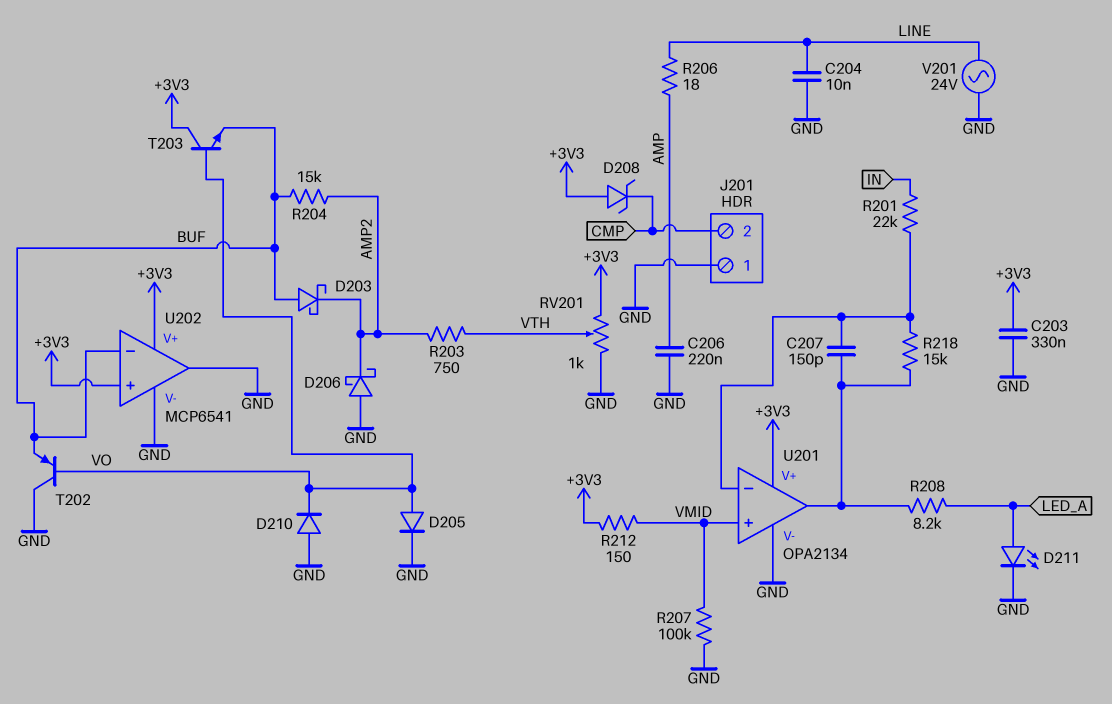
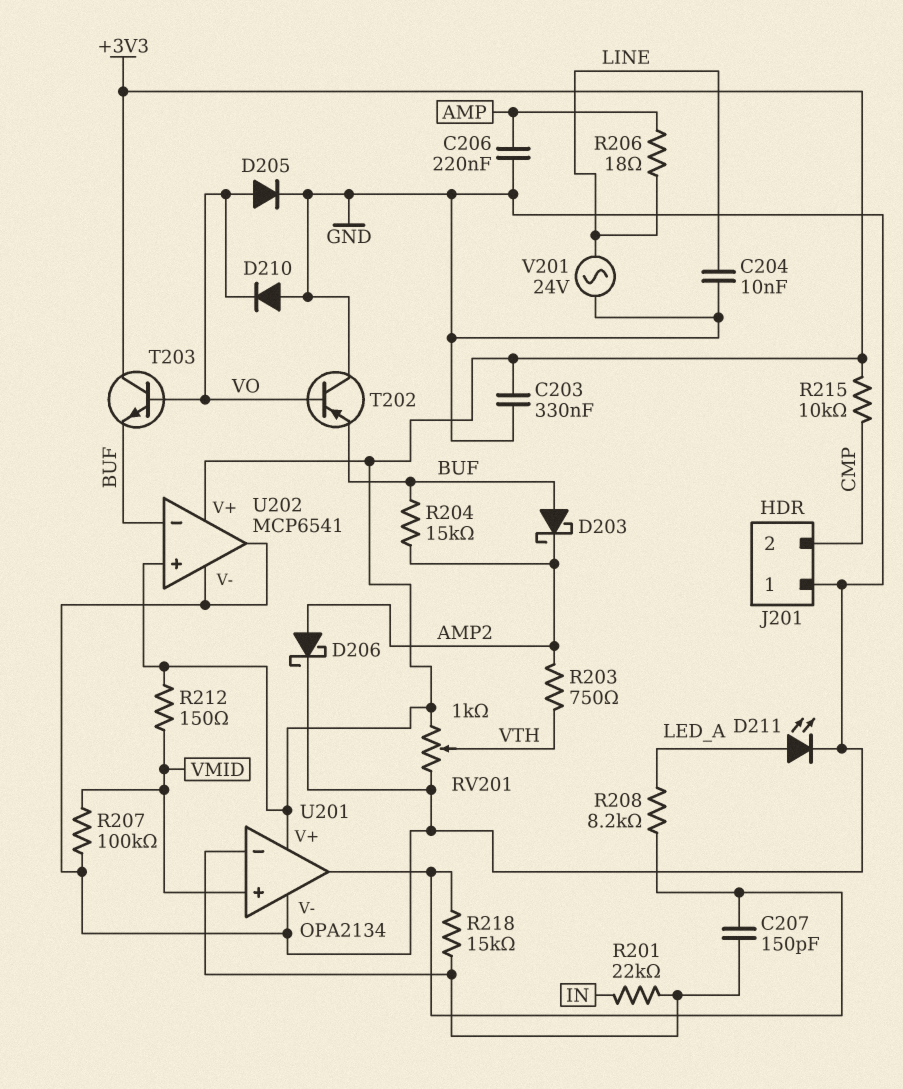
D206: schottky (A GND, K AMP2) -> schottky (A AMP2, K GND)
D208: zener (A +3V3, K CMP) -> none
R215: none -> 10k (+3V3, CMP)

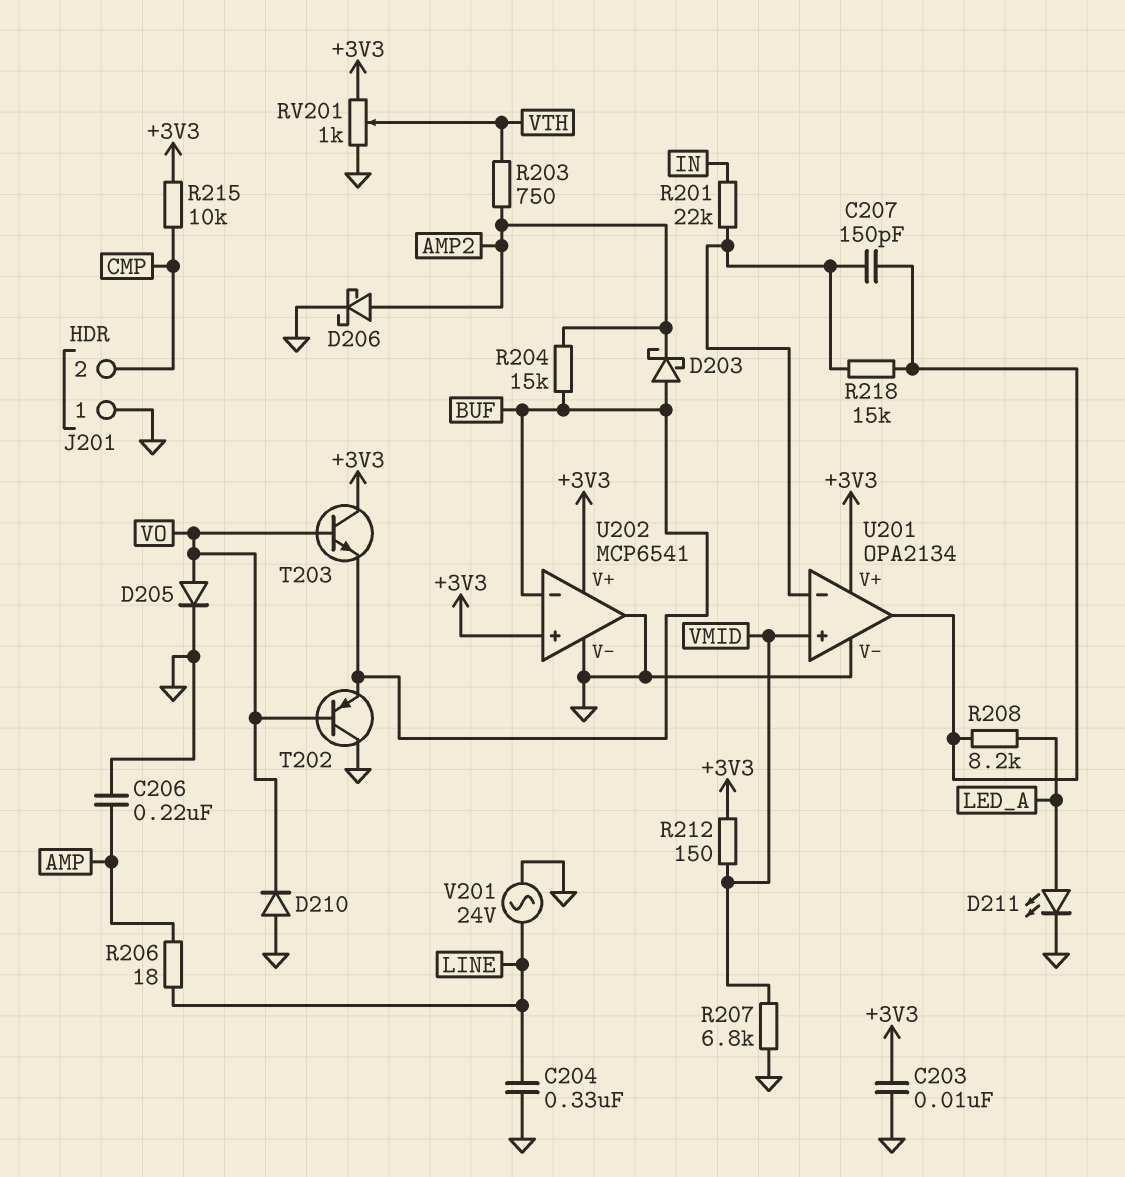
C203: 330nF (+3V3, GND) -> 10nF (+3V3, GND)
C204: 10nF (GND, LINE) -> 330nF (GND, LINE)
R207: 100k (GND, VMID) -> 6.8k (GND, VMID)

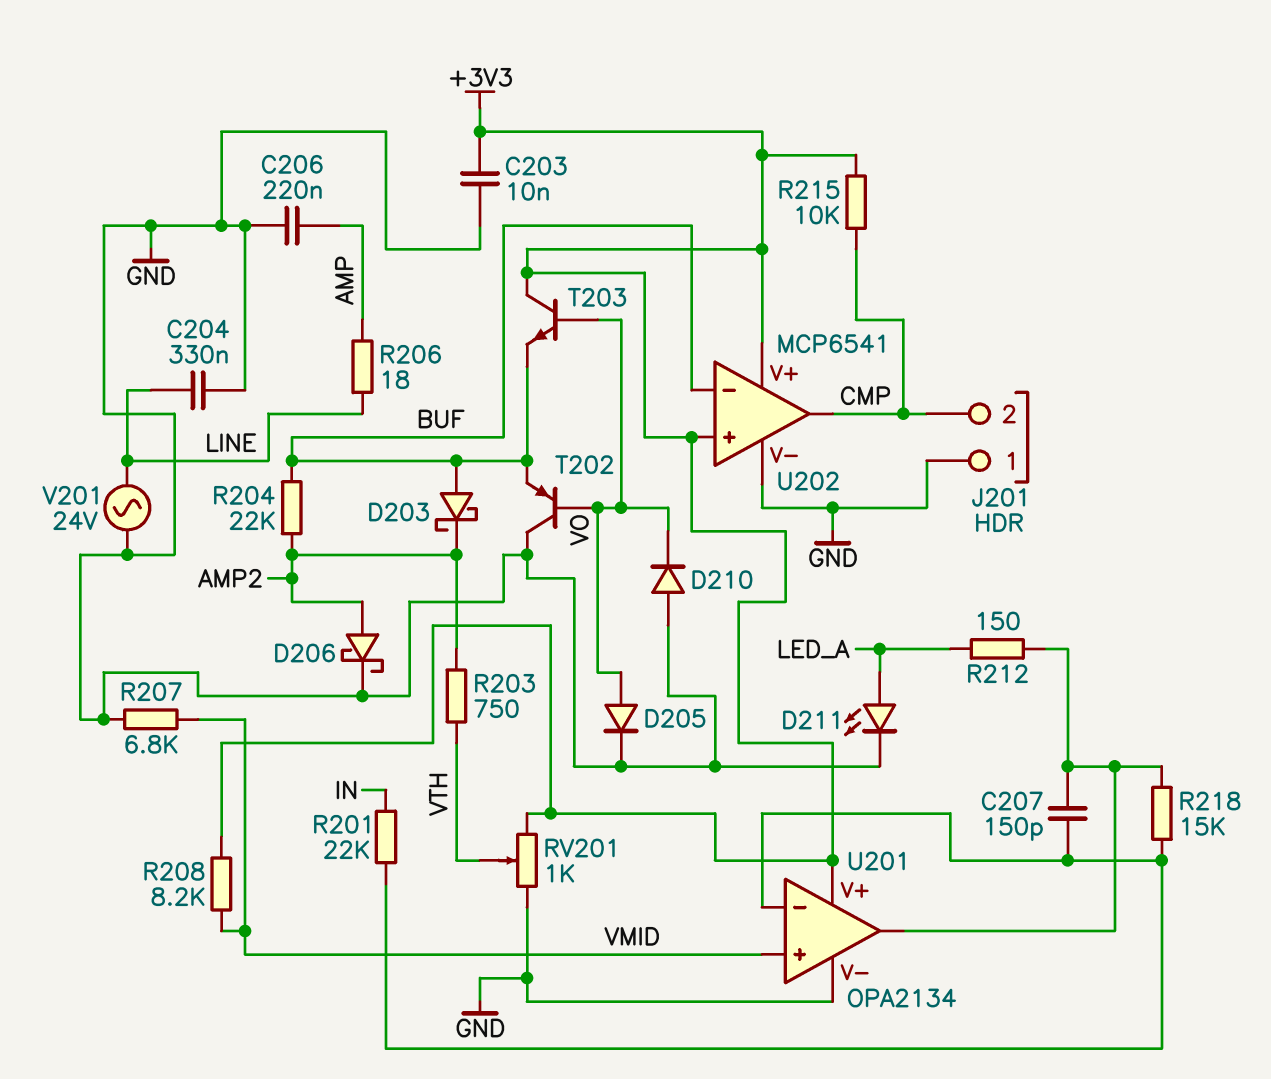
R204: 15k (AMP2, BUF) -> 22k (AMP2, BUF)
R208: 8.2k (LED_A, U201/out) -> 8.2k (+3V3, VMID)
R212: 150 (+3V3, VMID) -> 150 (LED_A, U201/out)
U202 pin out: GND -> CMP

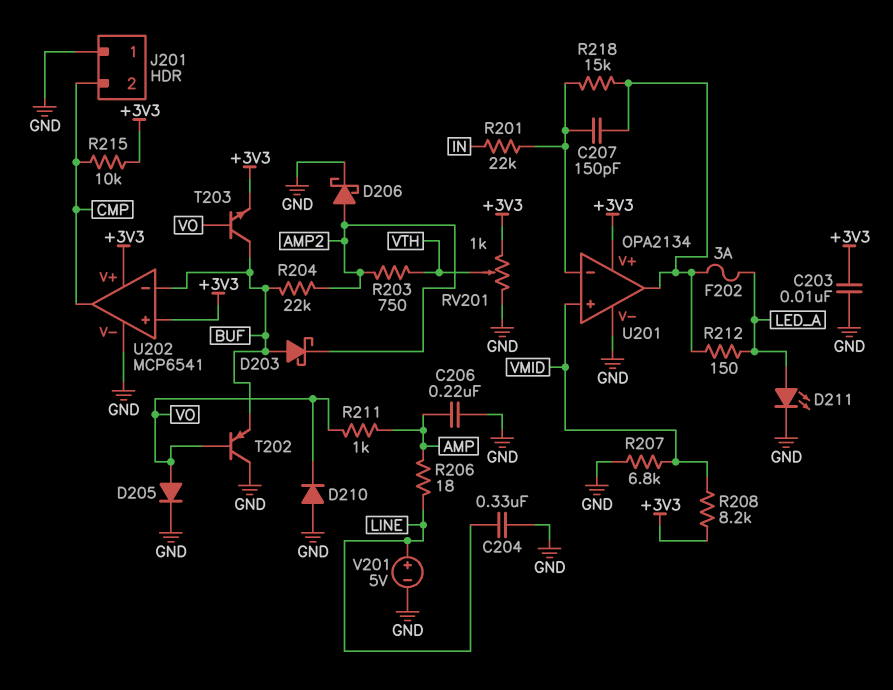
F202: none -> 3A (LED_A, U201/out)
R211: none -> 1k (AMP, VO)
T203: NPN (B VO, C +3V3, E BUF) -> NPN (B VO, C BUF, E +3V3)
V201: AC 24V (GND, LINE) -> 5V (plus LINE, minus GND)

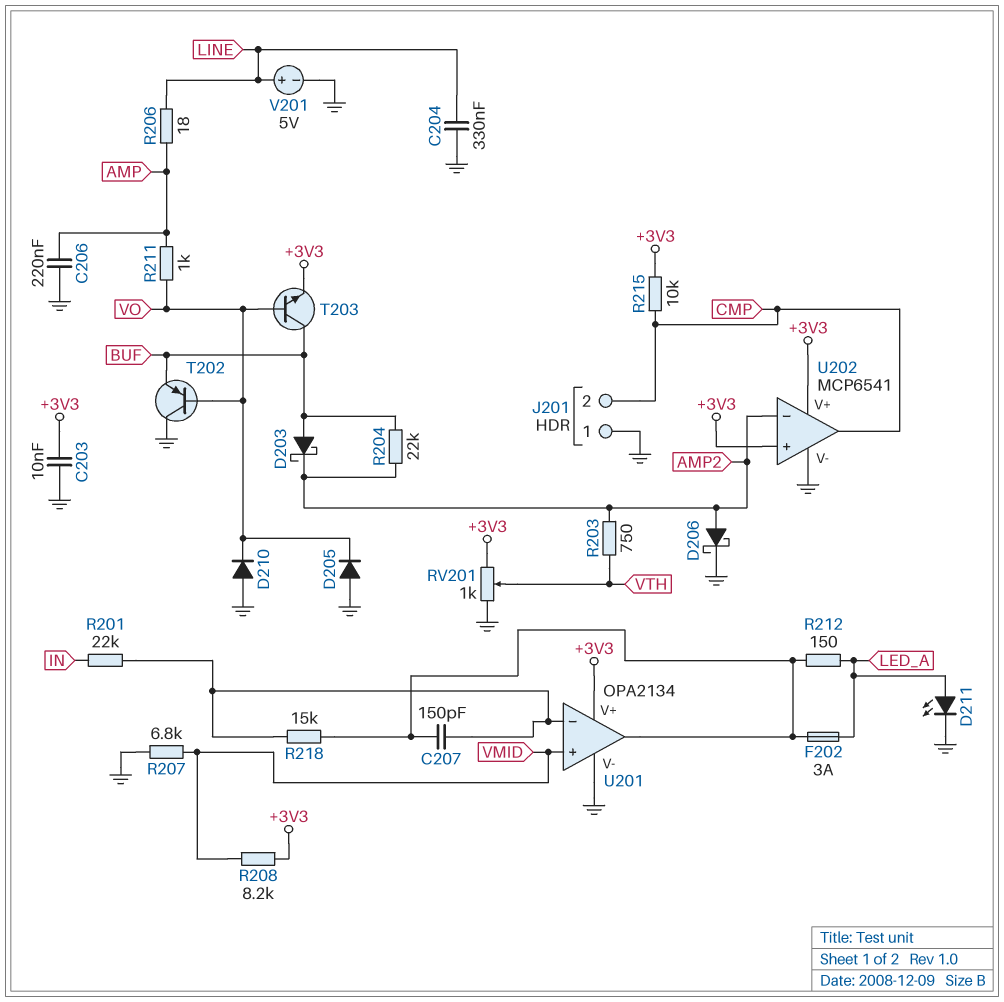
D205: diode (A VO, K GND) -> diode (A GND, K VO)
U202 pin in-: BUF -> AMP2

